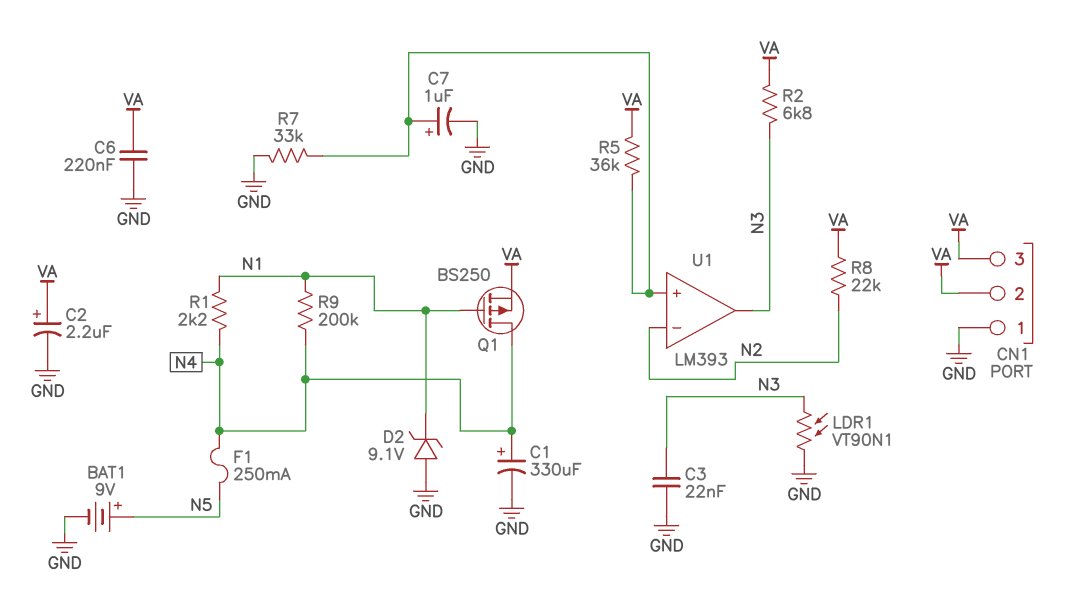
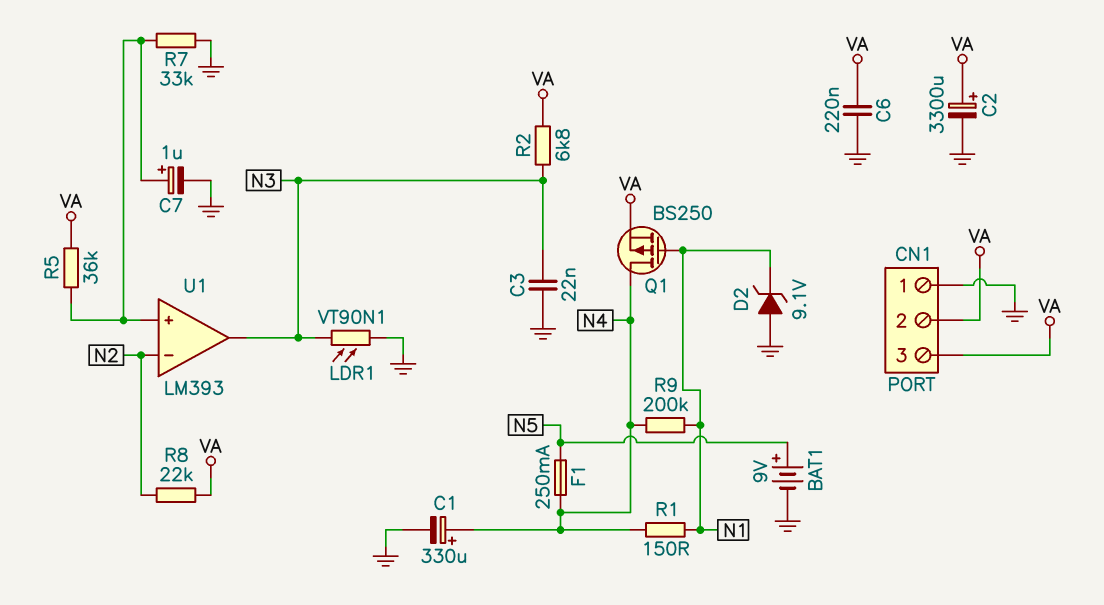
C2: 2.2uF (plus VA, minus GND) -> 3300uF (plus VA, minus GND)
R1: 2.2k (N1, N4) -> 150 (N1, N4)

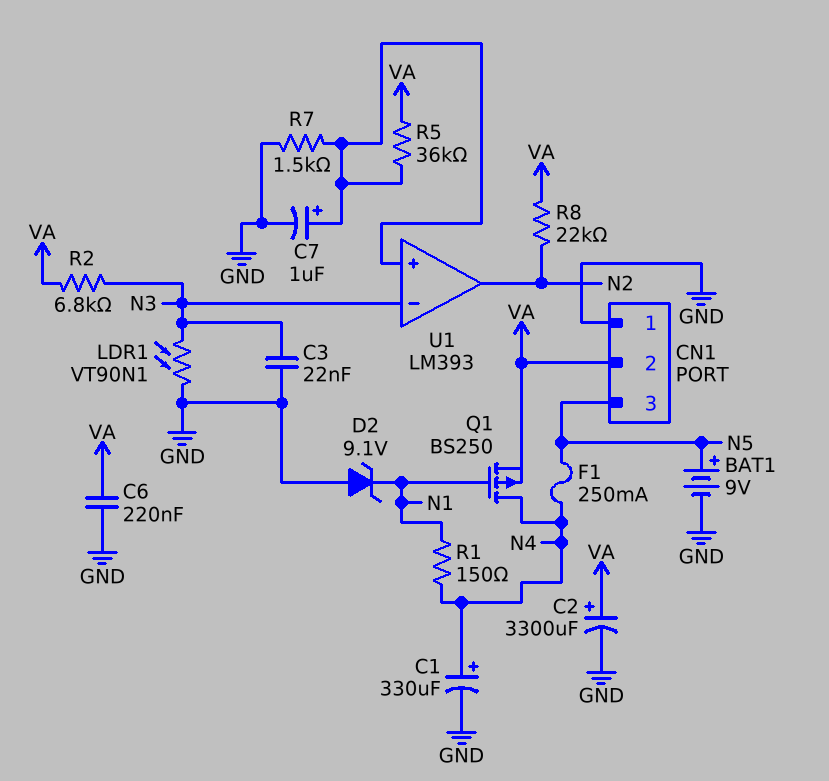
CN1 pin 3: VA -> N5
R7: 33k (GND, U1/in+) -> 1.5k (GND, U1/in+)
R9: 200k (N1, N4) -> none
U1 pin in-: N2 -> N3
U1 pin out: N3 -> N2

